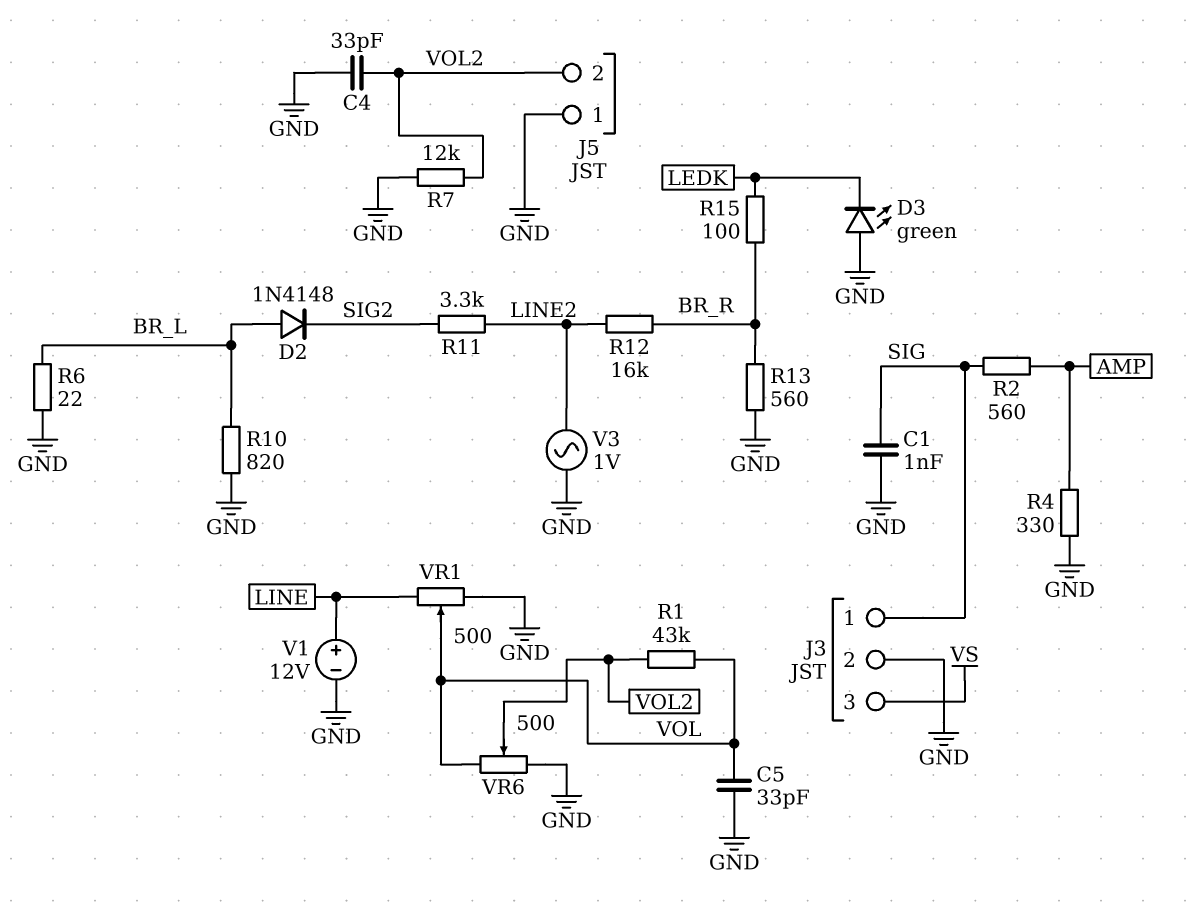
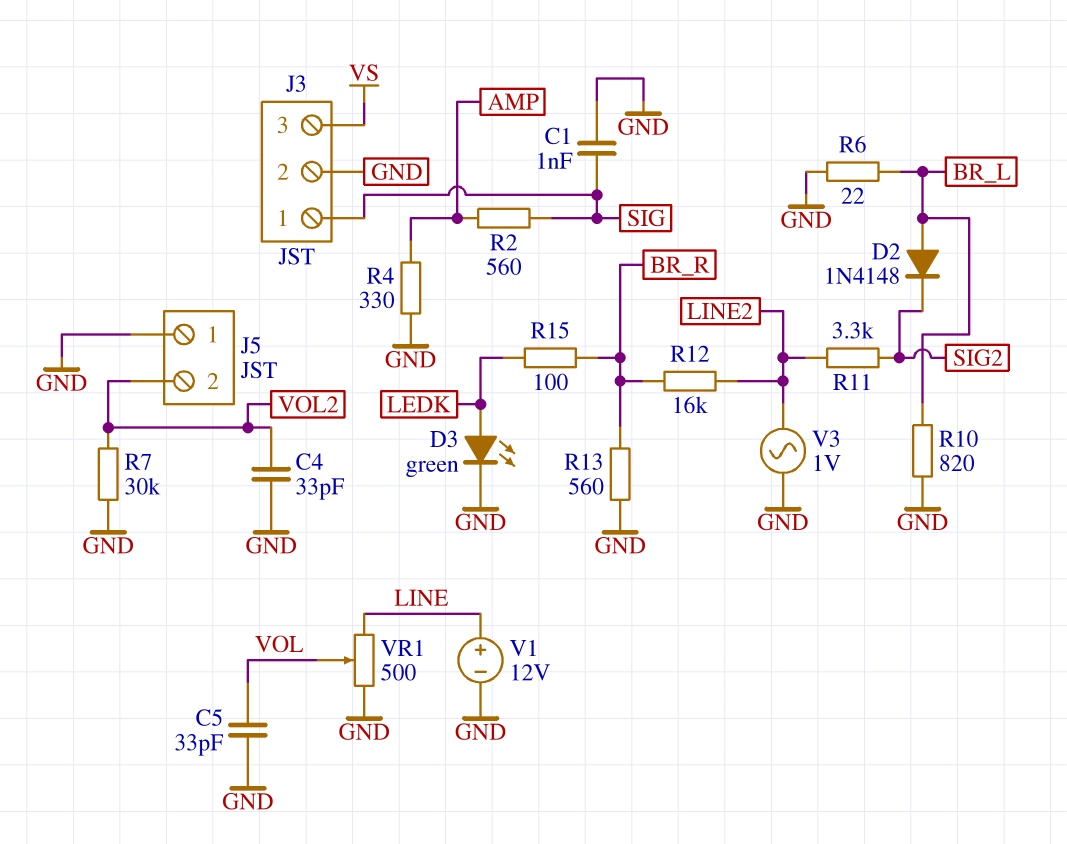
D3: LED green (A GND, K LEDK) -> LED green (A LEDK, K GND)
R1: 43k (VOL, VOL2) -> none
R7: 12k (GND, VOL2) -> 30k (GND, VOL2)
VR6: 500 (GND, VOL, wiper VOL2) -> none

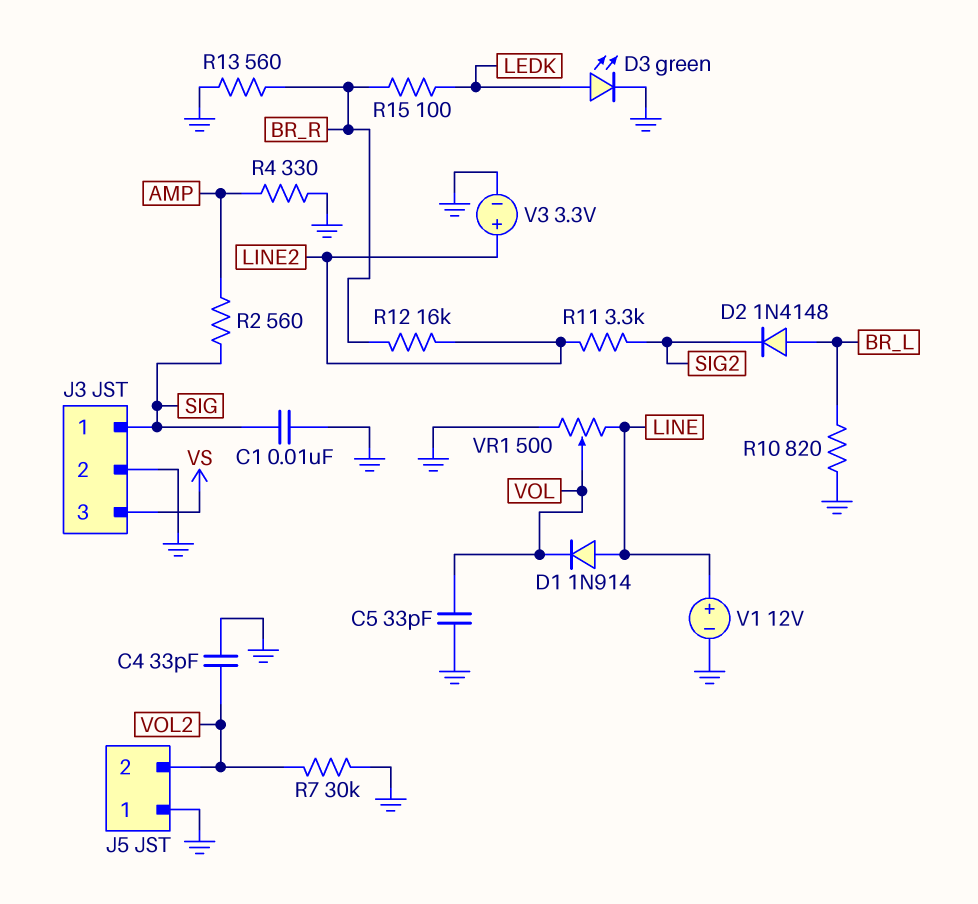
C1: 1nF (GND, SIG) -> 10nF (GND, SIG)
D1: none -> diode 1N914 (A LINE, K VOL)
R6: 22 (BR_L, GND) -> none
V3: AC 1V (GND, LINE2) -> 3.3V (plus LINE2, minus GND)

